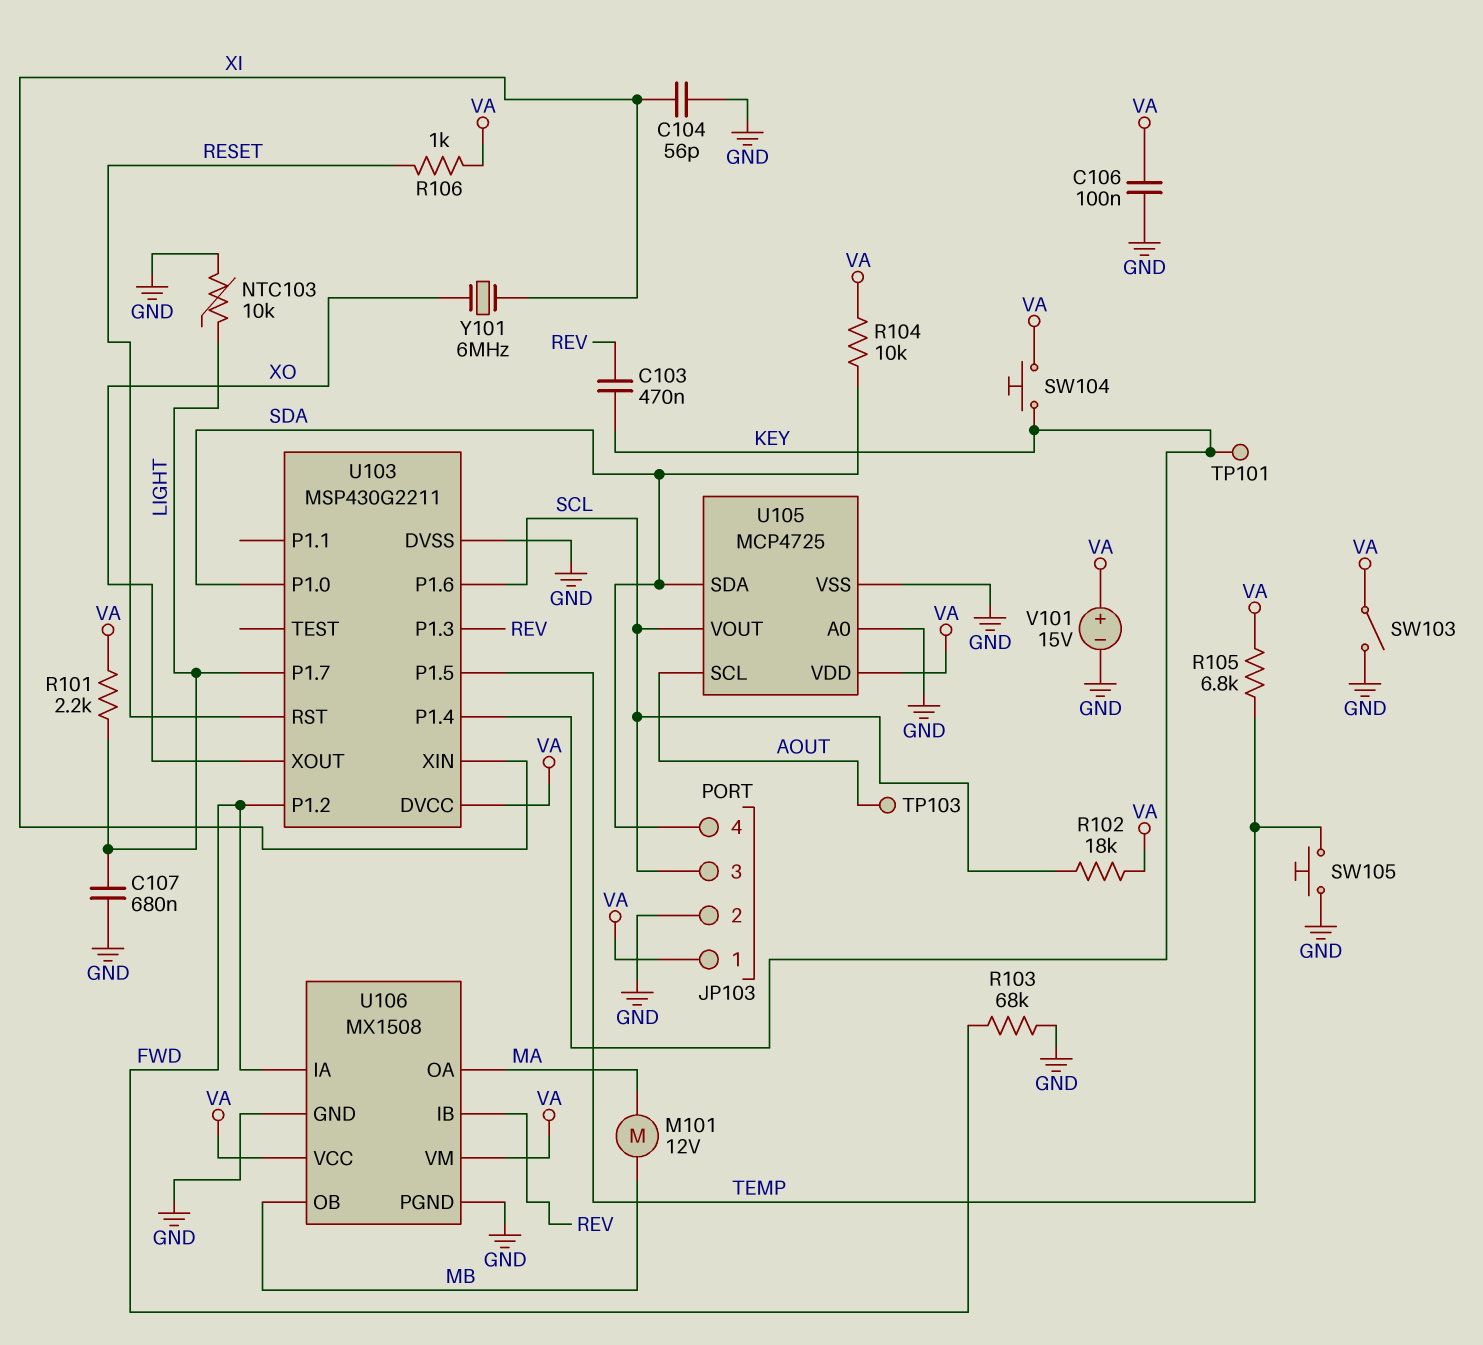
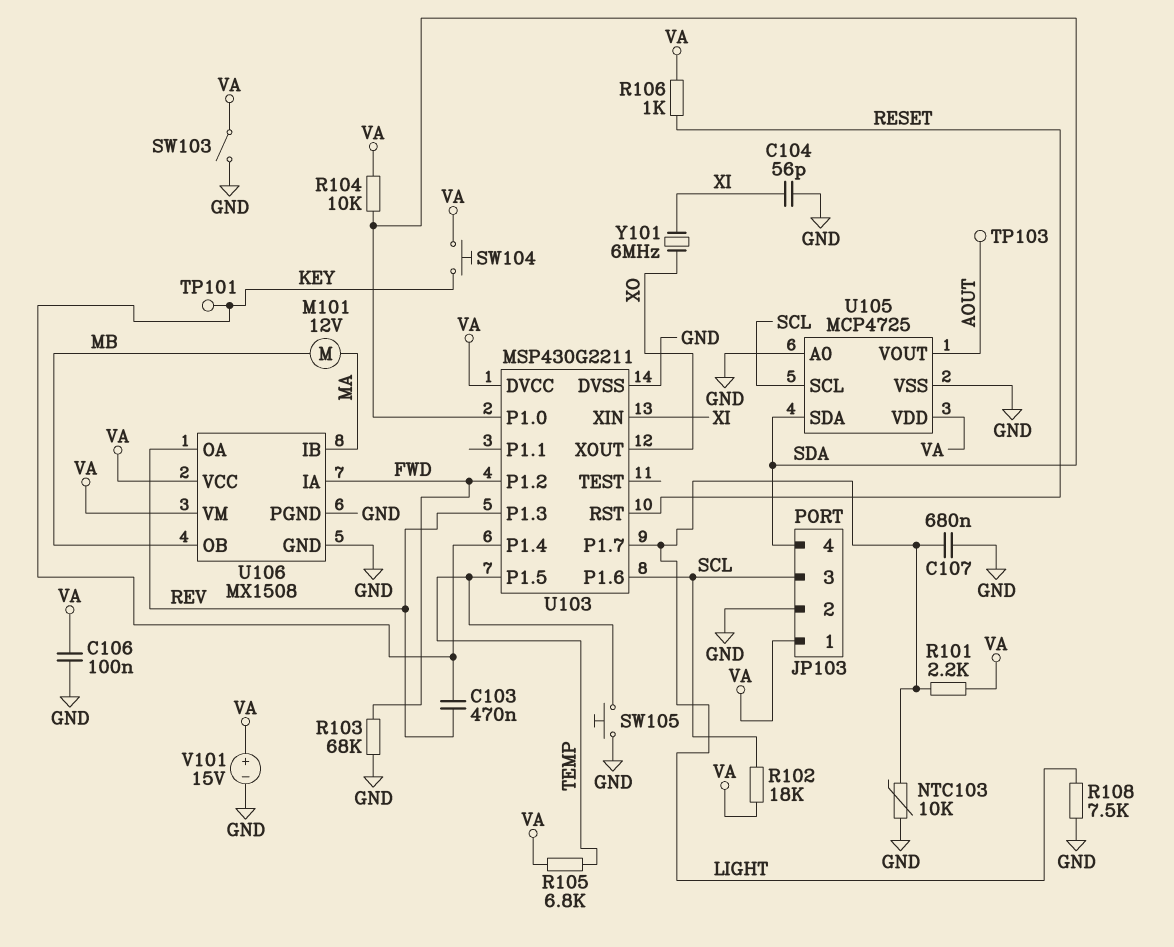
R108: none -> 7.5k (GND, LIGHT)
U105 pin SCL: AOUT -> SCL
U105 pin VOUT: SCL -> AOUT
U106 pin IB: REV -> MA
U106 pin OA: MA -> REV

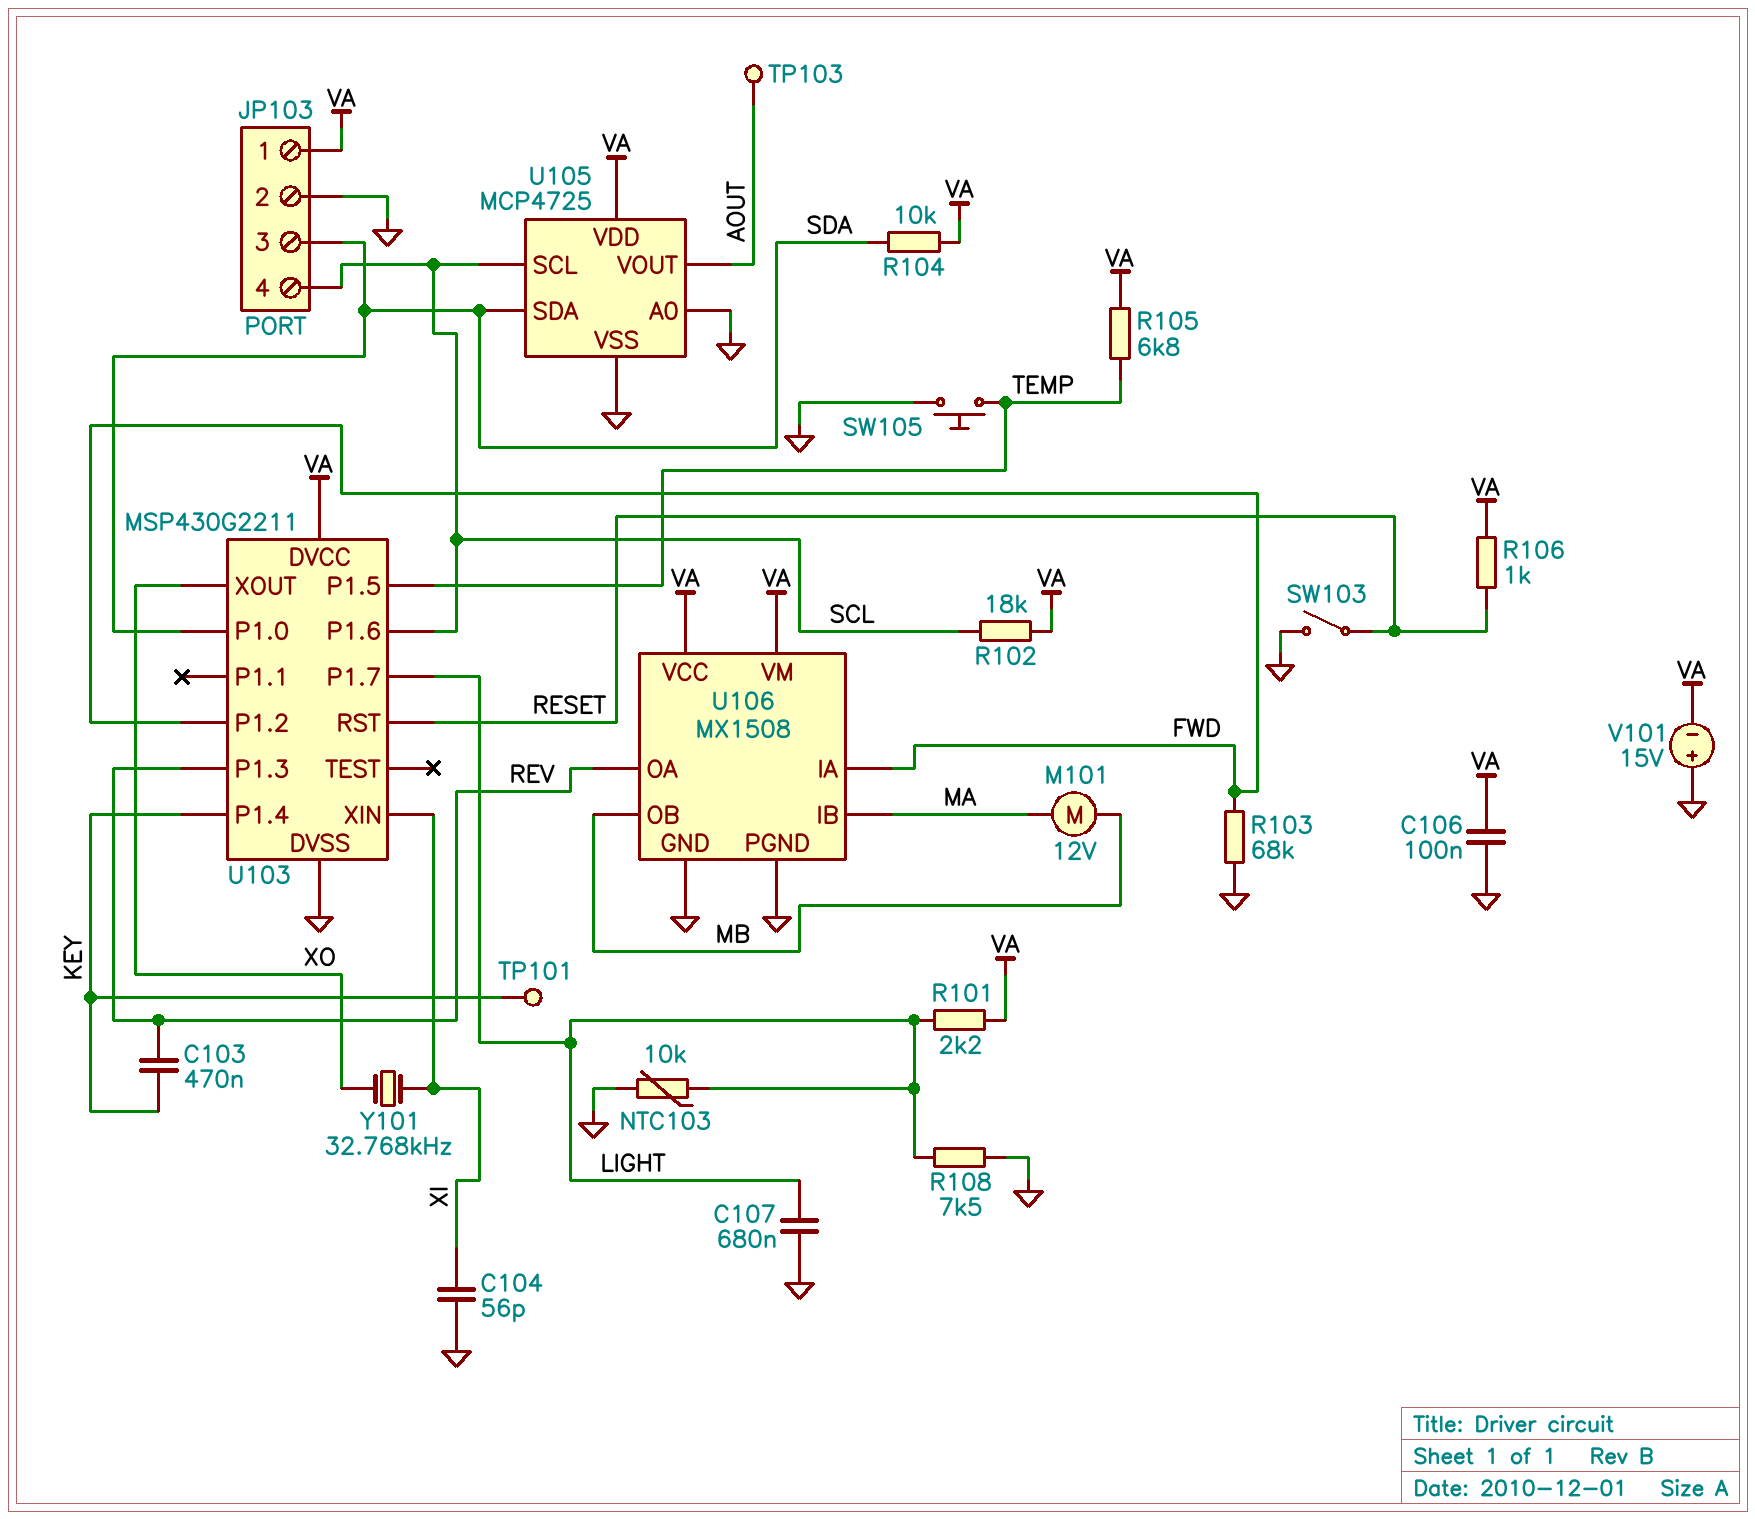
JP103 pin 3: SCL -> SDA
JP103 pin 4: SDA -> SCL
SW103: switch (GND, VA) -> switch (GND, RESET)
SW104: button (KEY, VA) -> none
V101: 15V (plus VA, minus GND) -> 15V (plus GND, minus VA)
Y101: 6MHz (XI, XO) -> 32.768kHz (XI, XO)

